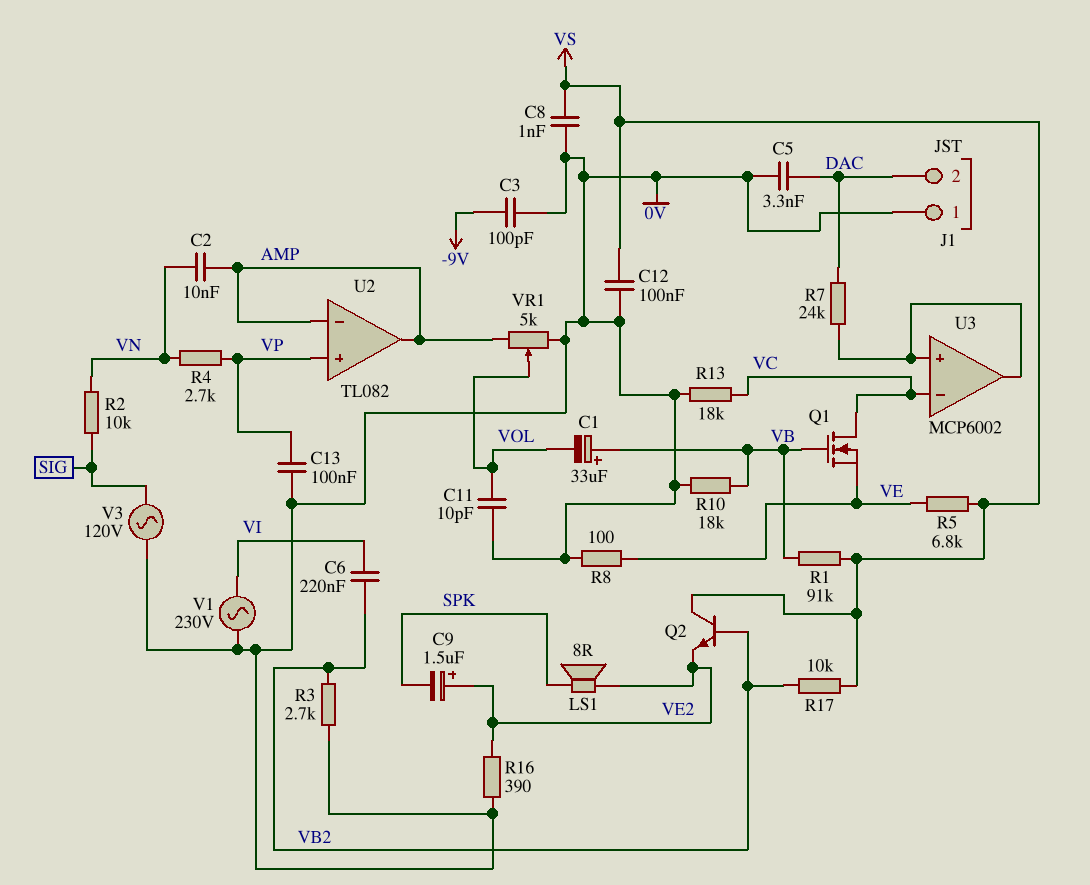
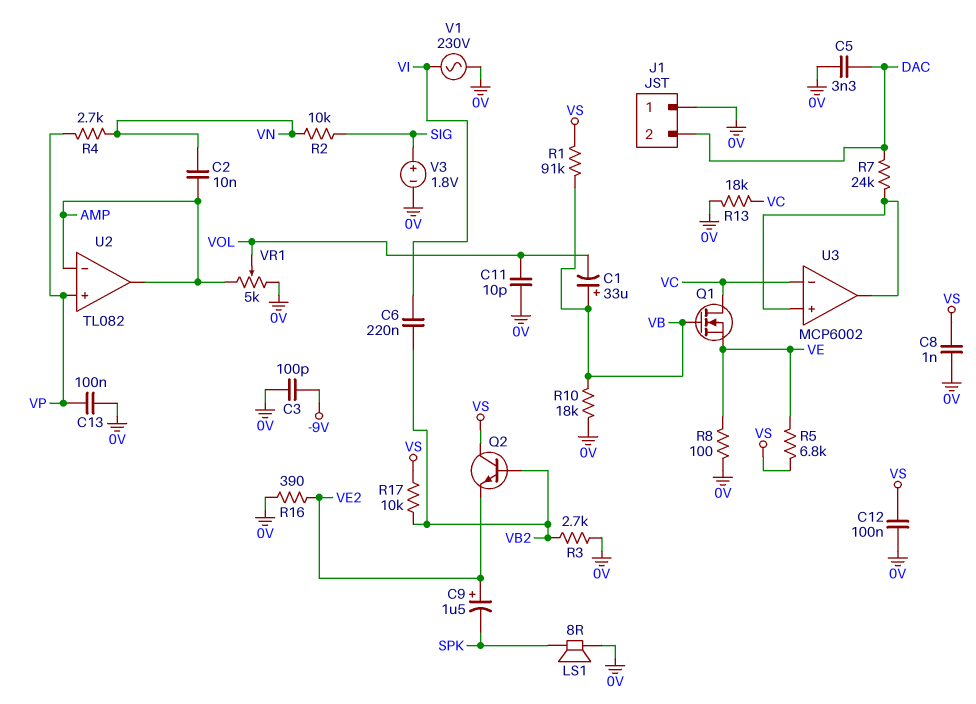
LS1: speaker 8R (SPK, VE2) -> speaker 8R (0V, SPK)
V3: AC 120V (0V, SIG) -> 1.8V (plus SIG, minus 0V)

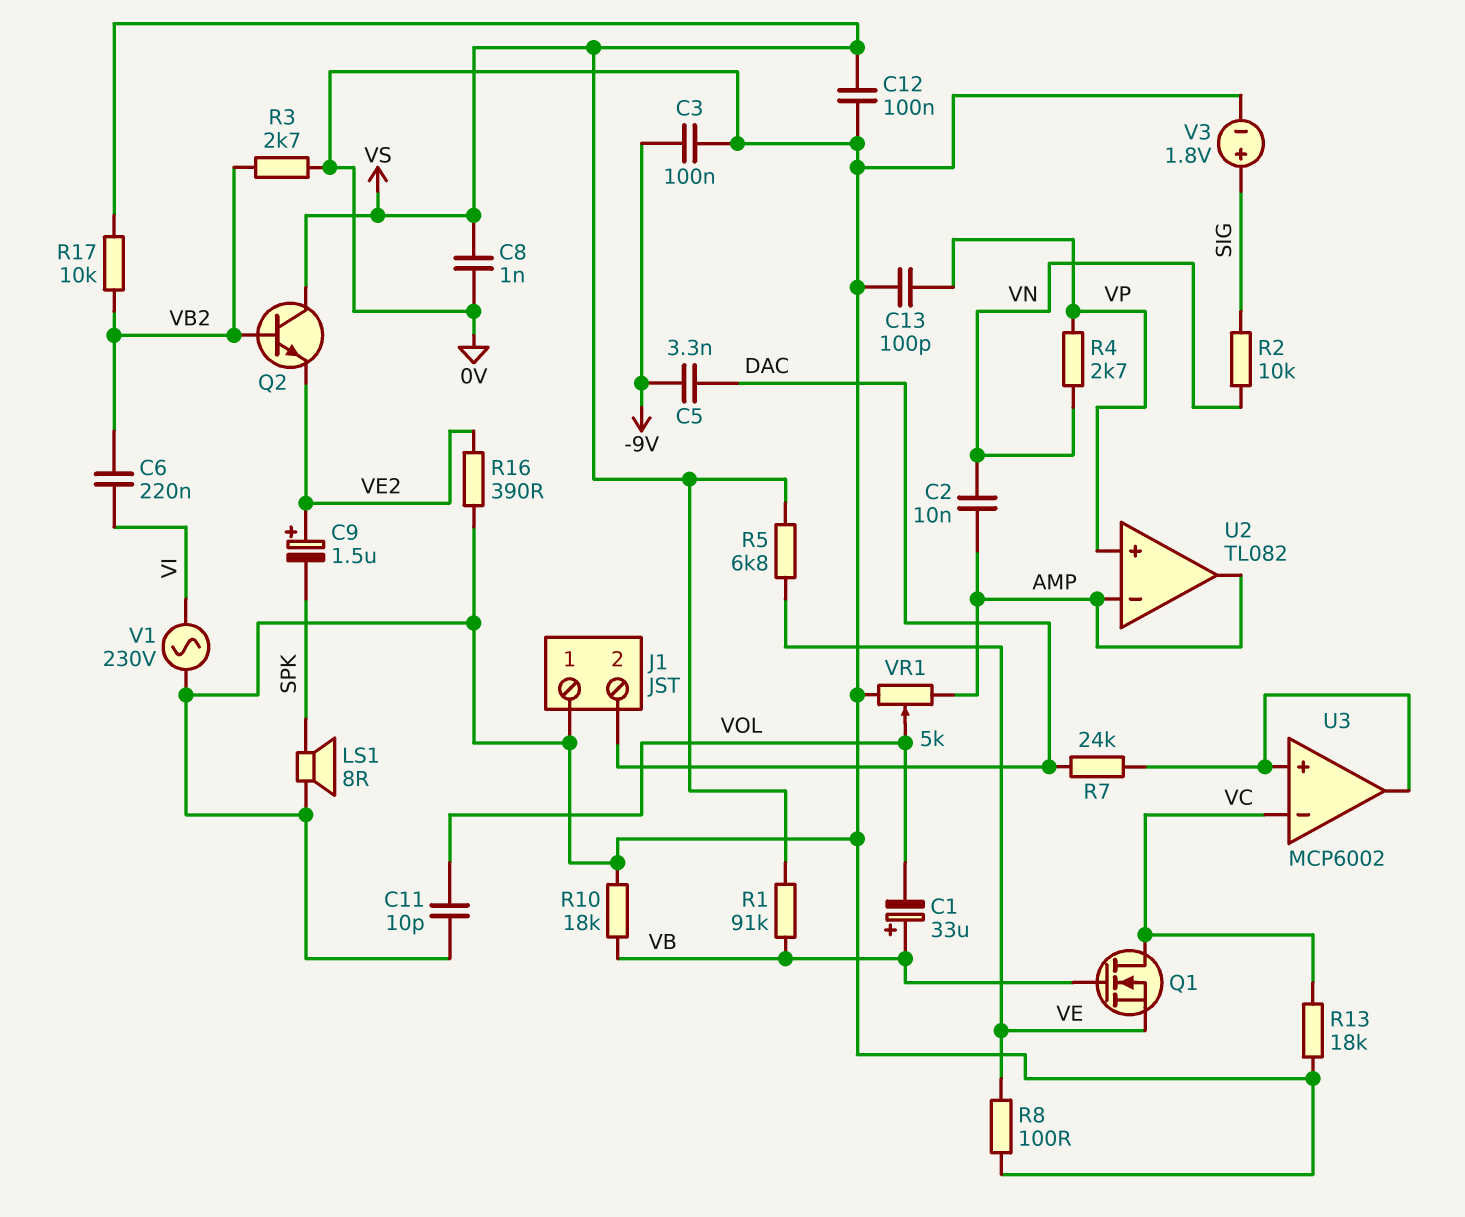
C3: 100pF (-9V, 0V) -> 100nF (-9V, 0V)
C5: 3.3nF (0V, DAC) -> 3.3nF (-9V, DAC)
C13: 100nF (0V, VP) -> 100pF (0V, VP)

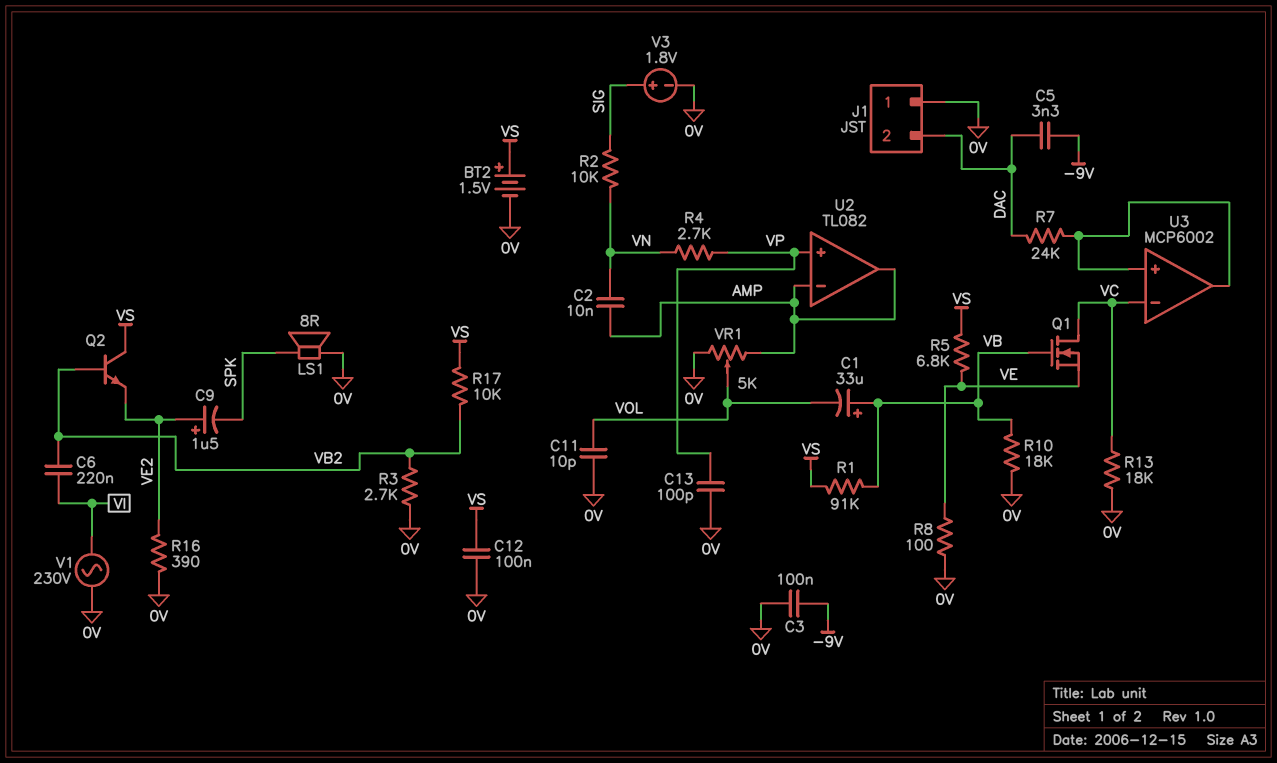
BT2: none -> 1.5V (plus VS, minus 0V)
C8: 1nF (0V, VS) -> none

